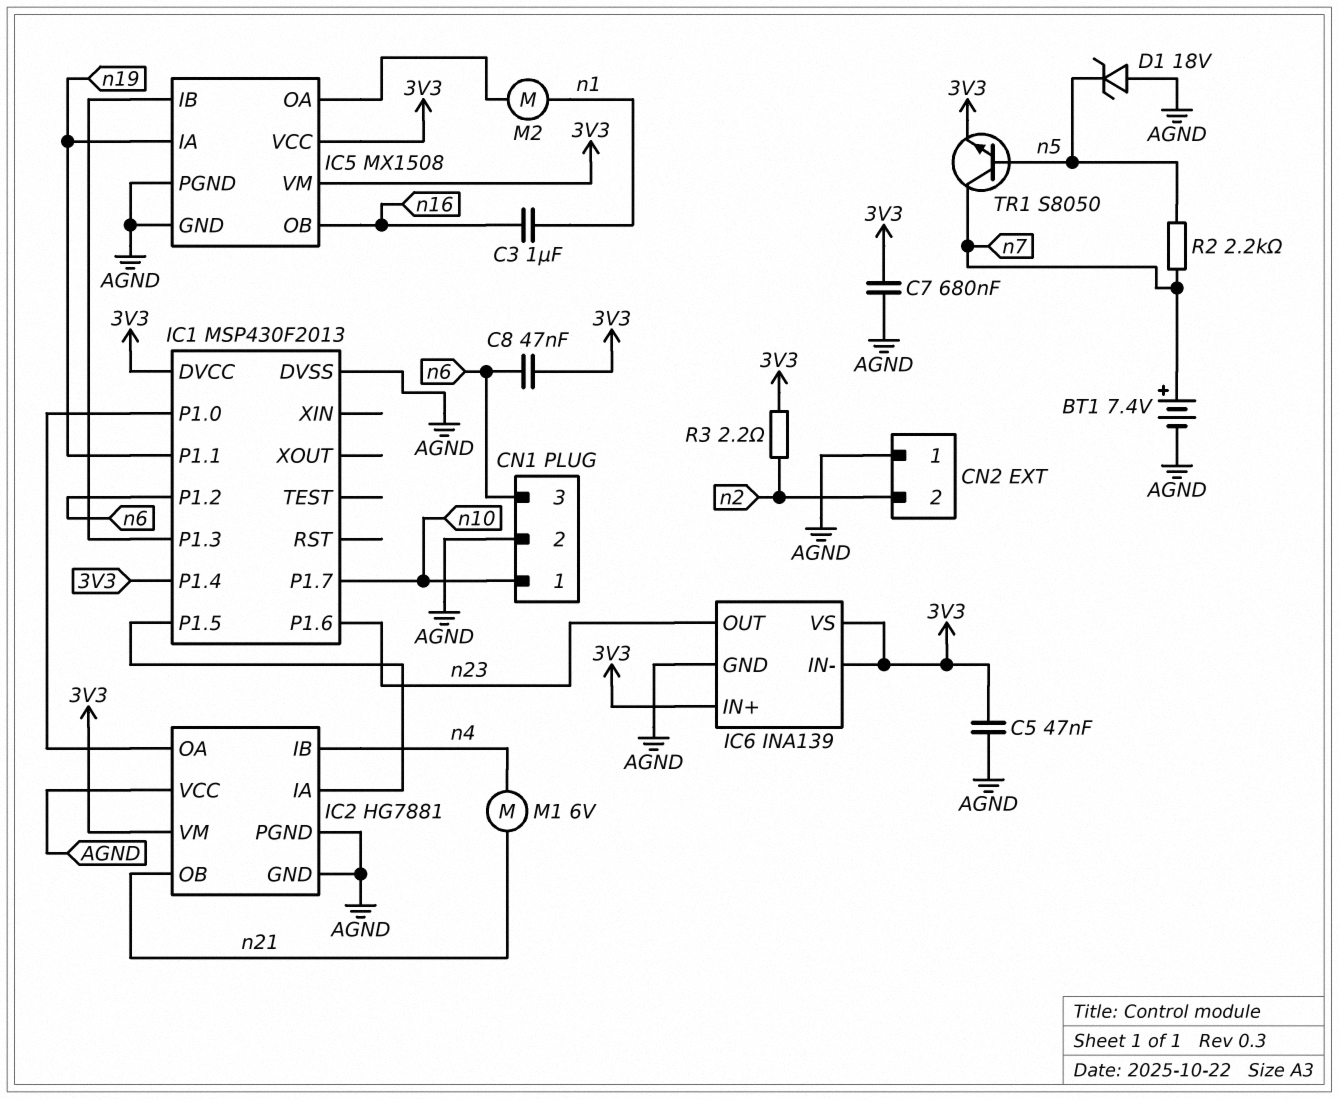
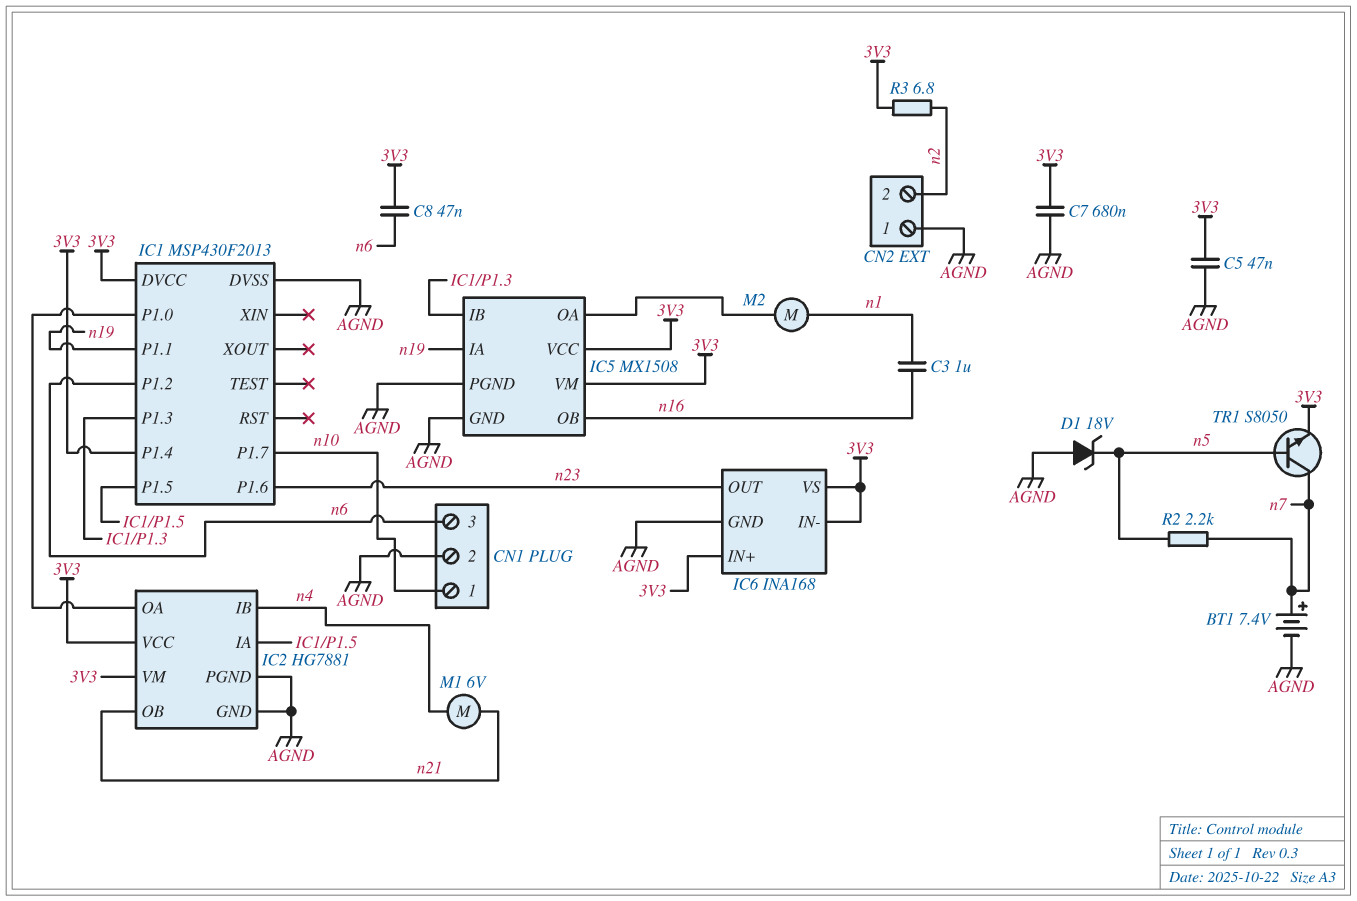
IC2 pin VCC: AGND -> 3V3
IC6: INA139 -> INA168
R3: 2.2 (3V3, n2) -> 6.8 (3V3, n2)

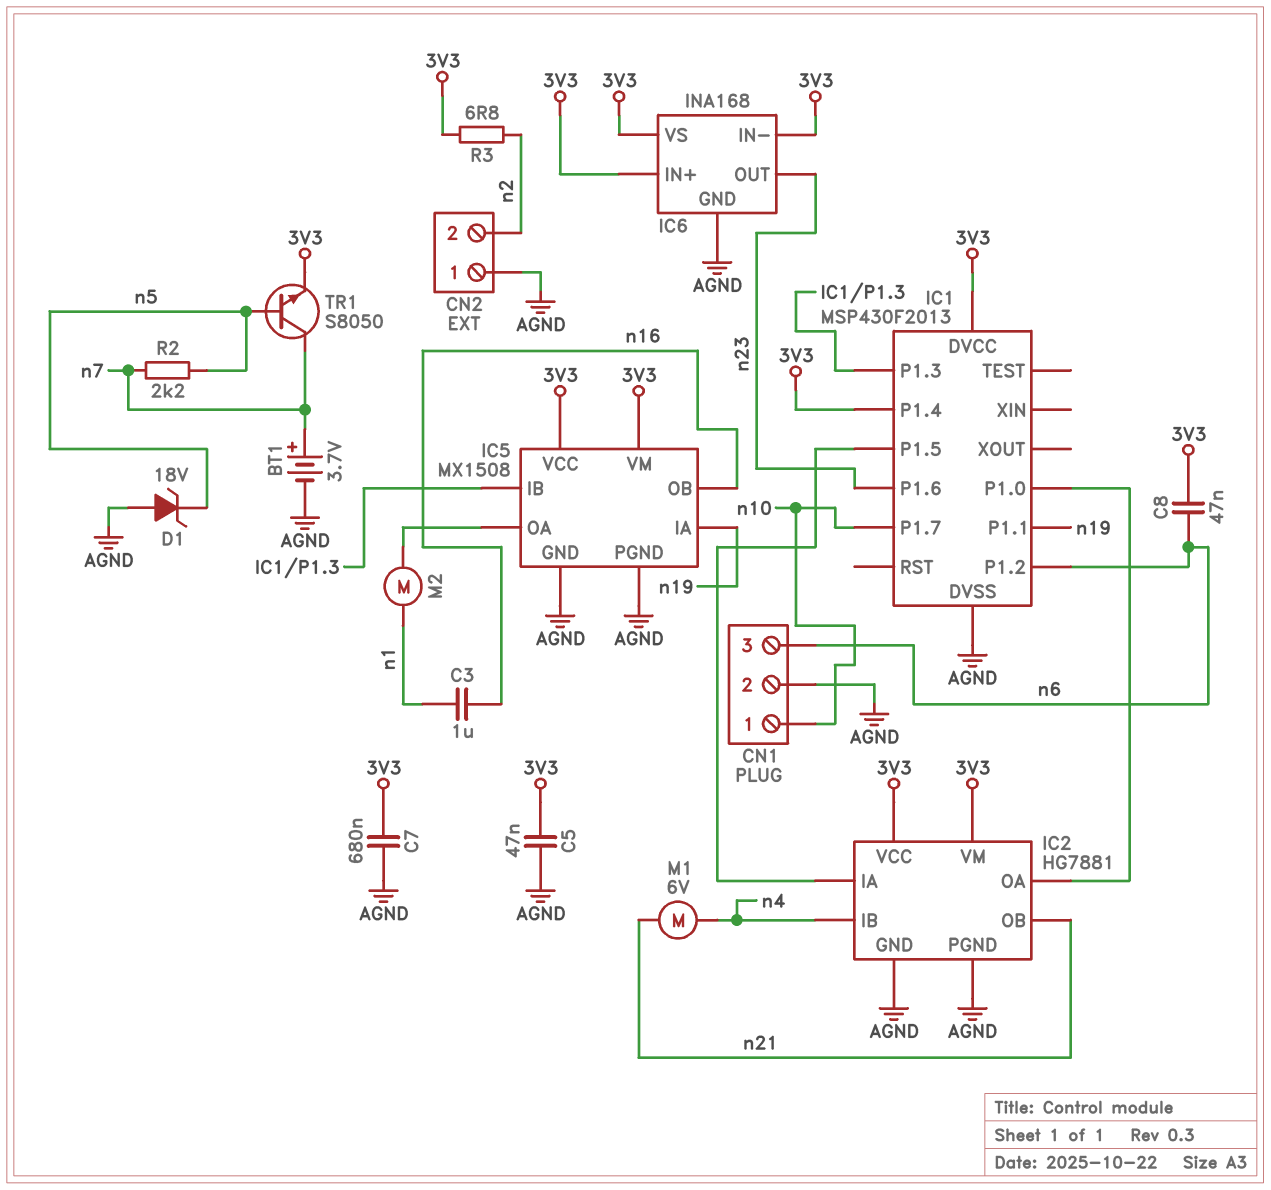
BT1: 7.4V (plus n7, minus AGND) -> 3.7V (plus n7, minus AGND)

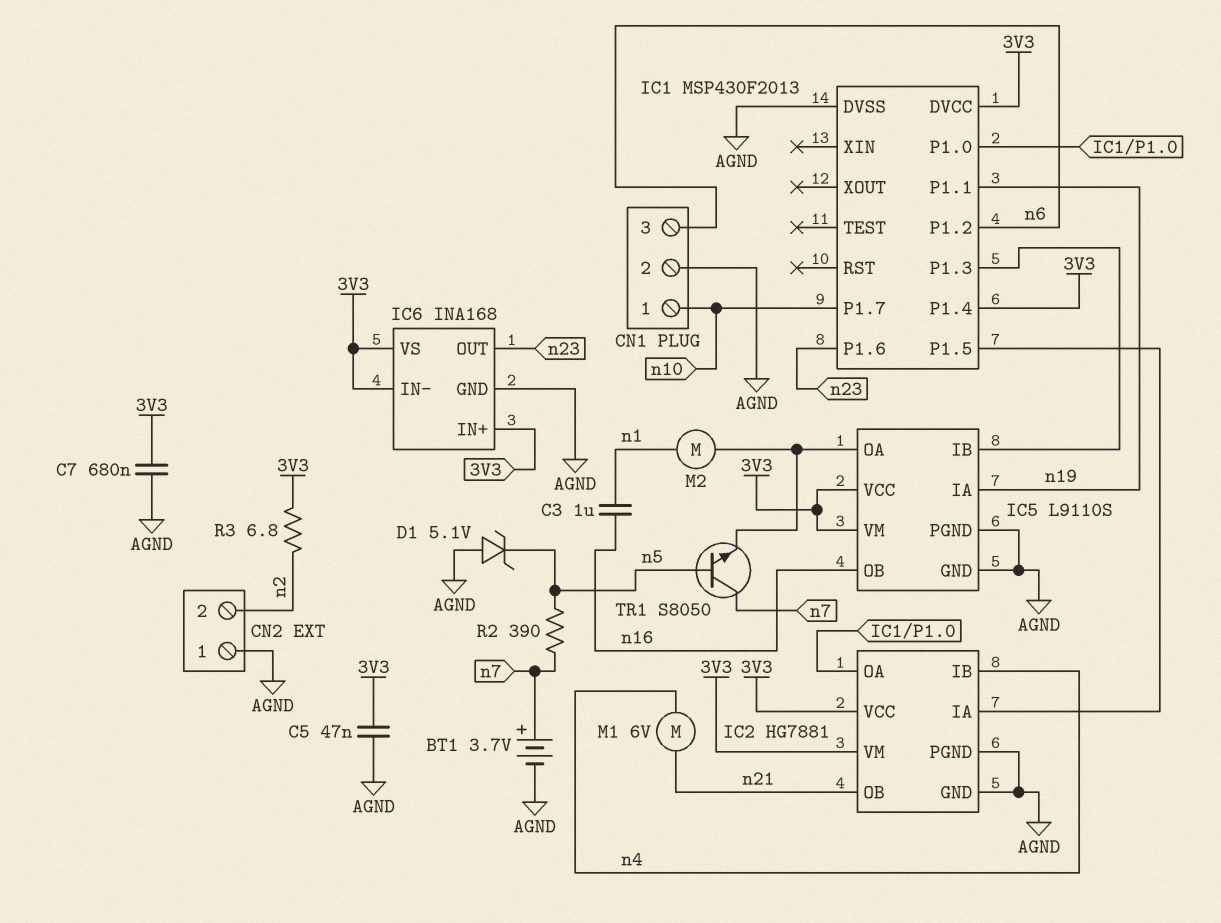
C8: 47nF (3V3, n6) -> none
D1: zener 18V (A AGND, K n5) -> zener 5.1V (A AGND, K n5)
IC5: MX1508 -> L9110S
R2: 2.2k (n5, n7) -> 390 (n5, n7)
TR1: NPN S8050 (B n5, C n7, E 3V3) -> NPN S8050 (B n5, C n7, E IC5/OA)

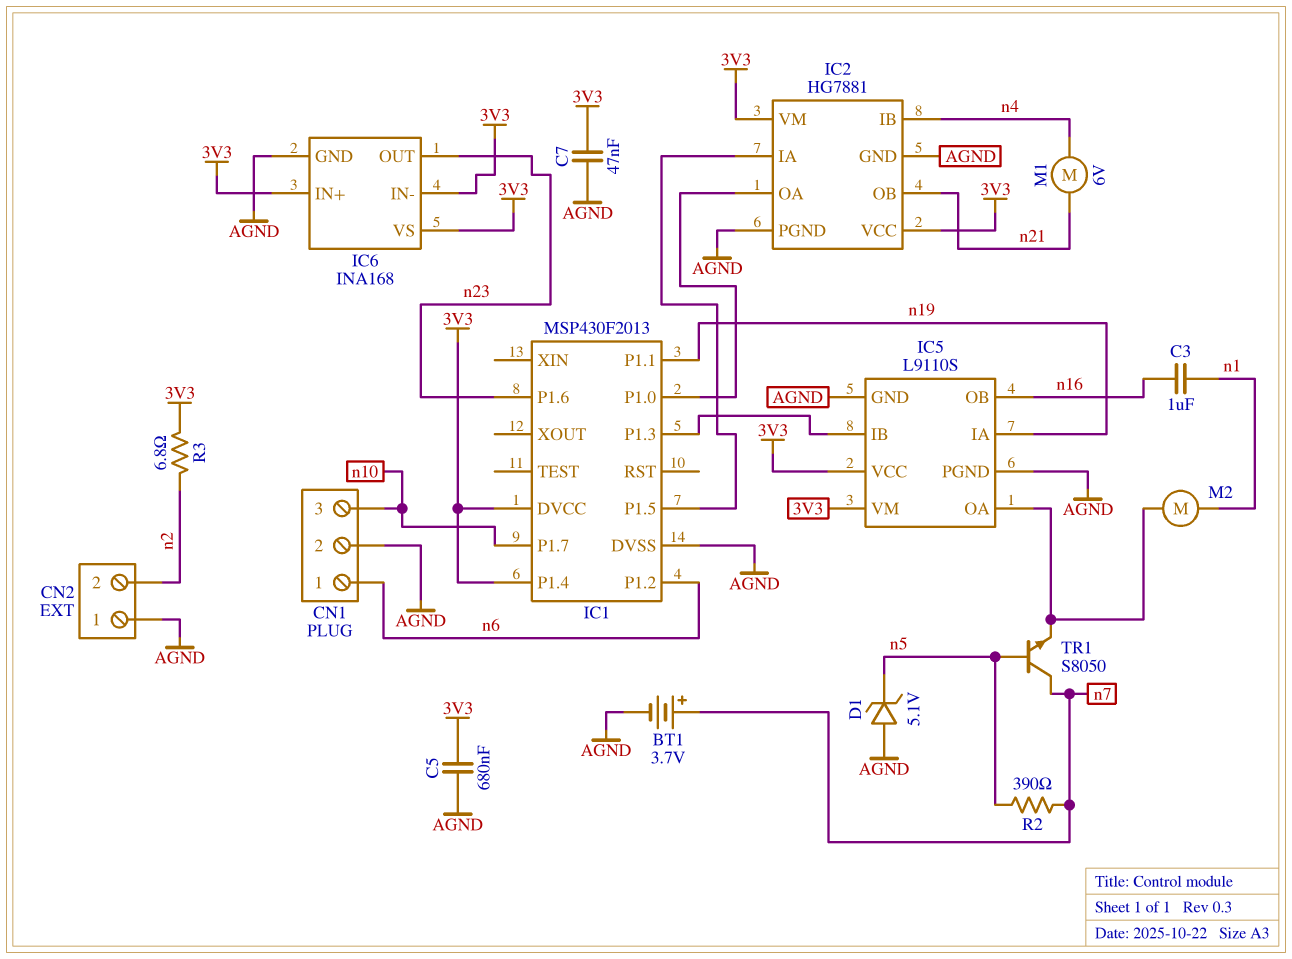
C5: 47nF (3V3, AGND) -> 680nF (3V3, AGND)
C7: 680nF (3V3, AGND) -> 47nF (3V3, AGND)
CN1 pin 1: n10 -> n6
CN1 pin 3: n6 -> n10

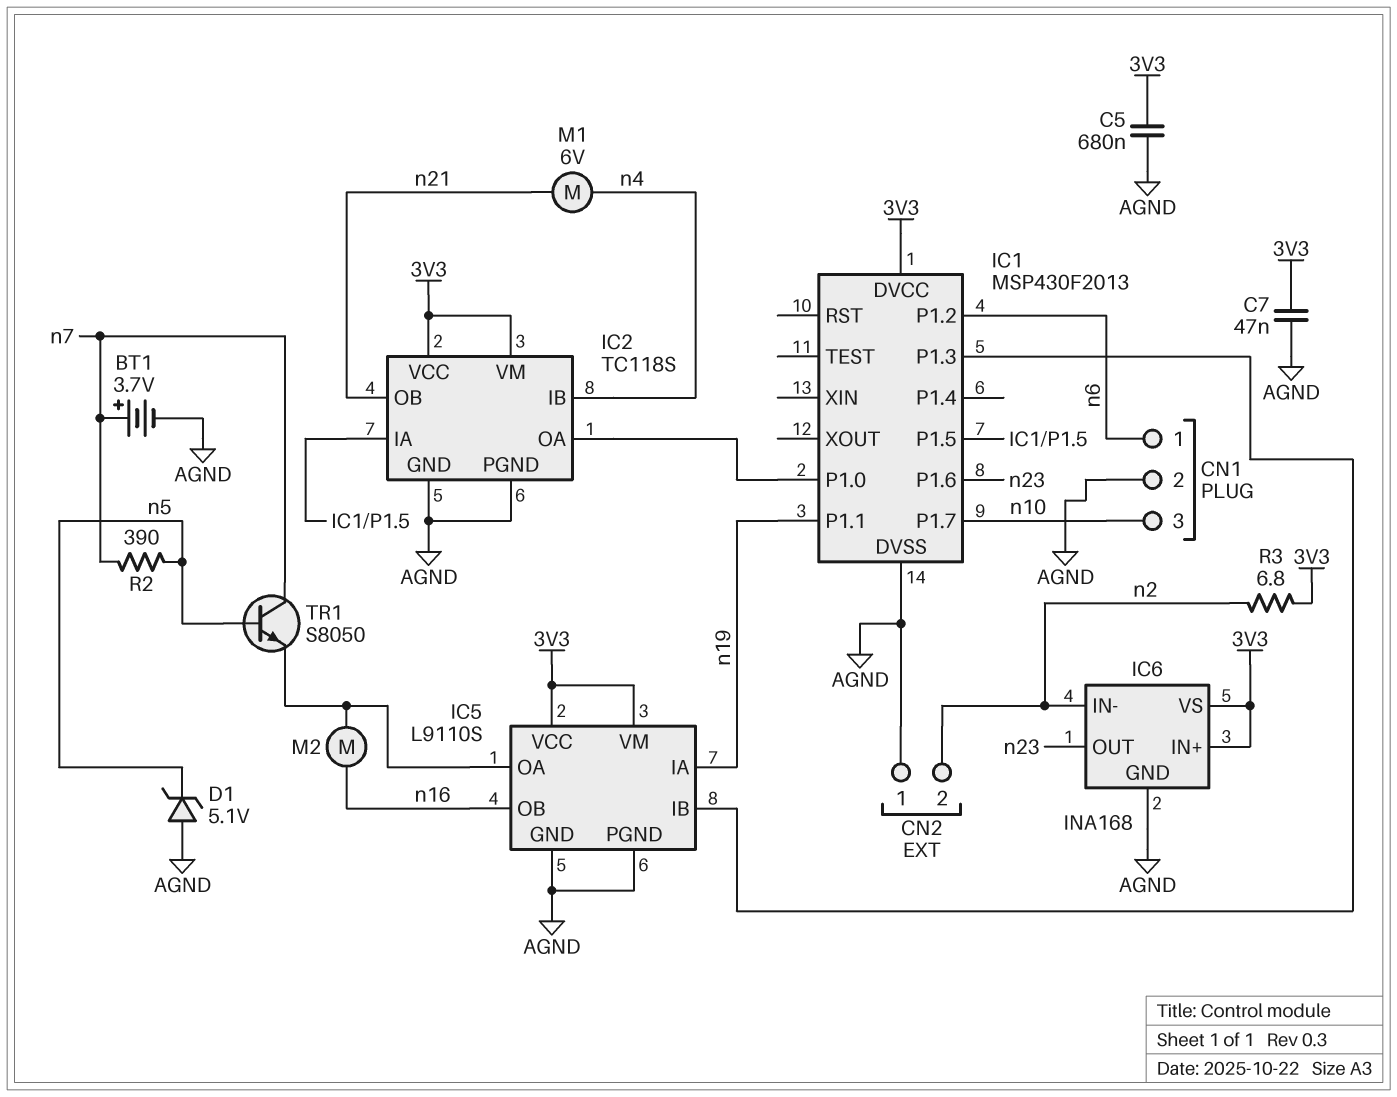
C3: 1uF (n1, n16) -> none
IC1 pin P1.4: 3V3 -> none
IC2: HG7881 -> TC118S
IC6 pin IN-: 3V3 -> n2
M2: motor (IC5/OA, n1) -> motor (IC5/OA, n16)

